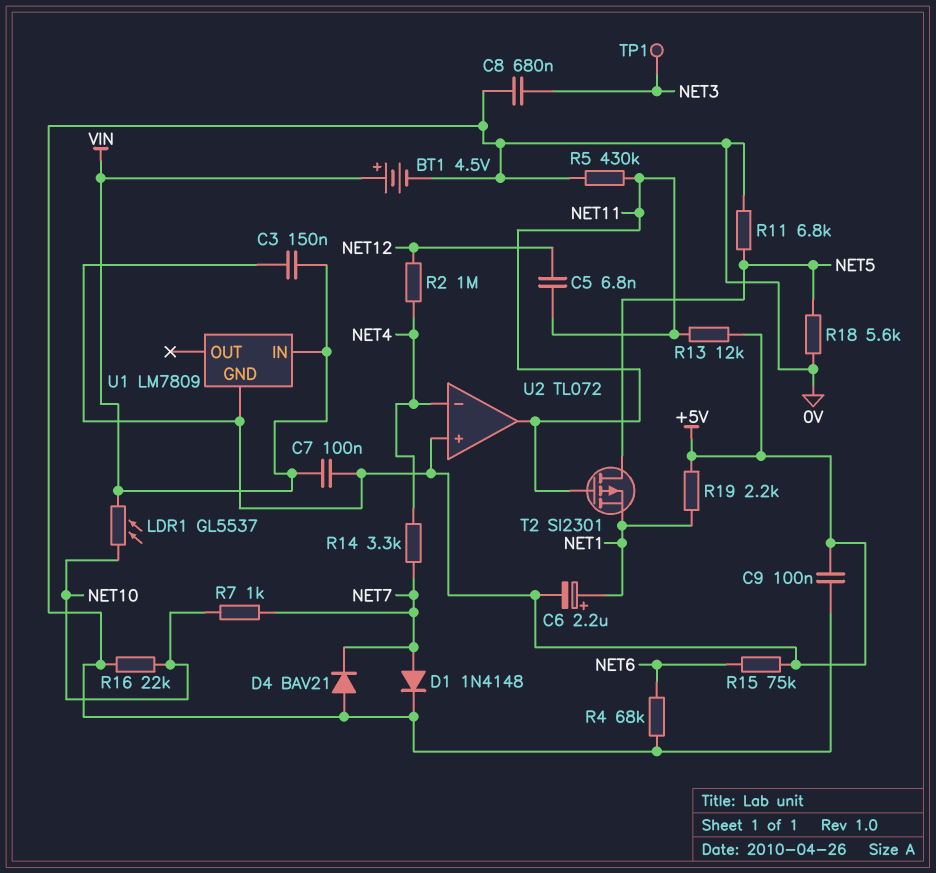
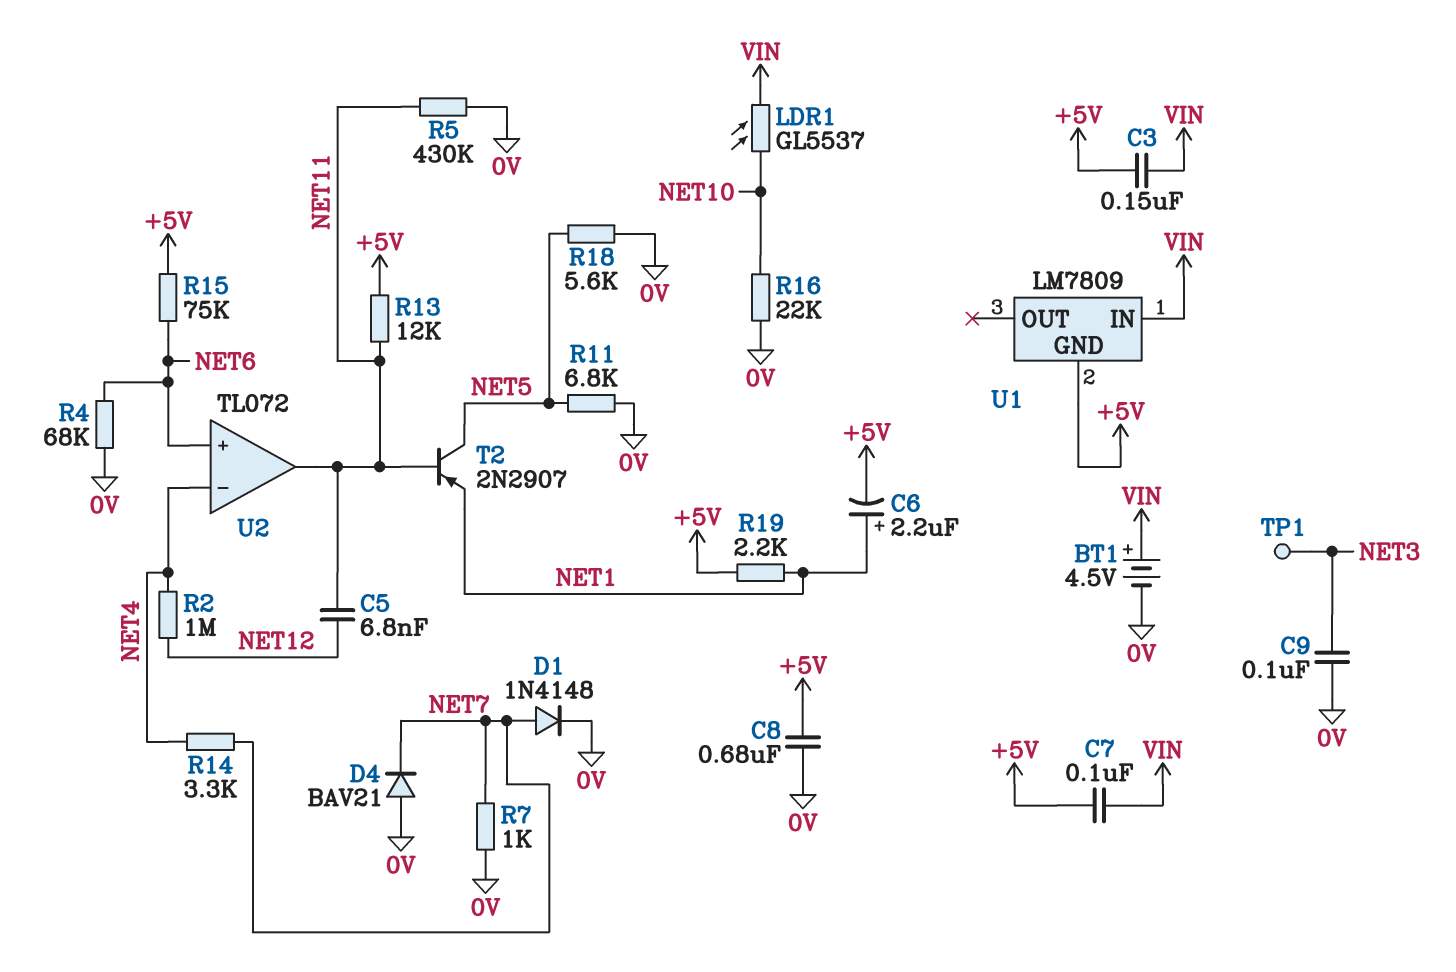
C8: 680nF (0V, NET3) -> 680nF (+5V, 0V)
C9: 100nF (+5V, 0V) -> 100nF (0V, NET3)
R7: 1k (NET7, NET10) -> 1k (0V, NET7)
T2: PMOS SI2301 (G NET11, D NET5, S NET1) -> PNP 2N2907 (B NET11, C NET5, E NET1)
U2 pin in+: +5V -> NET6

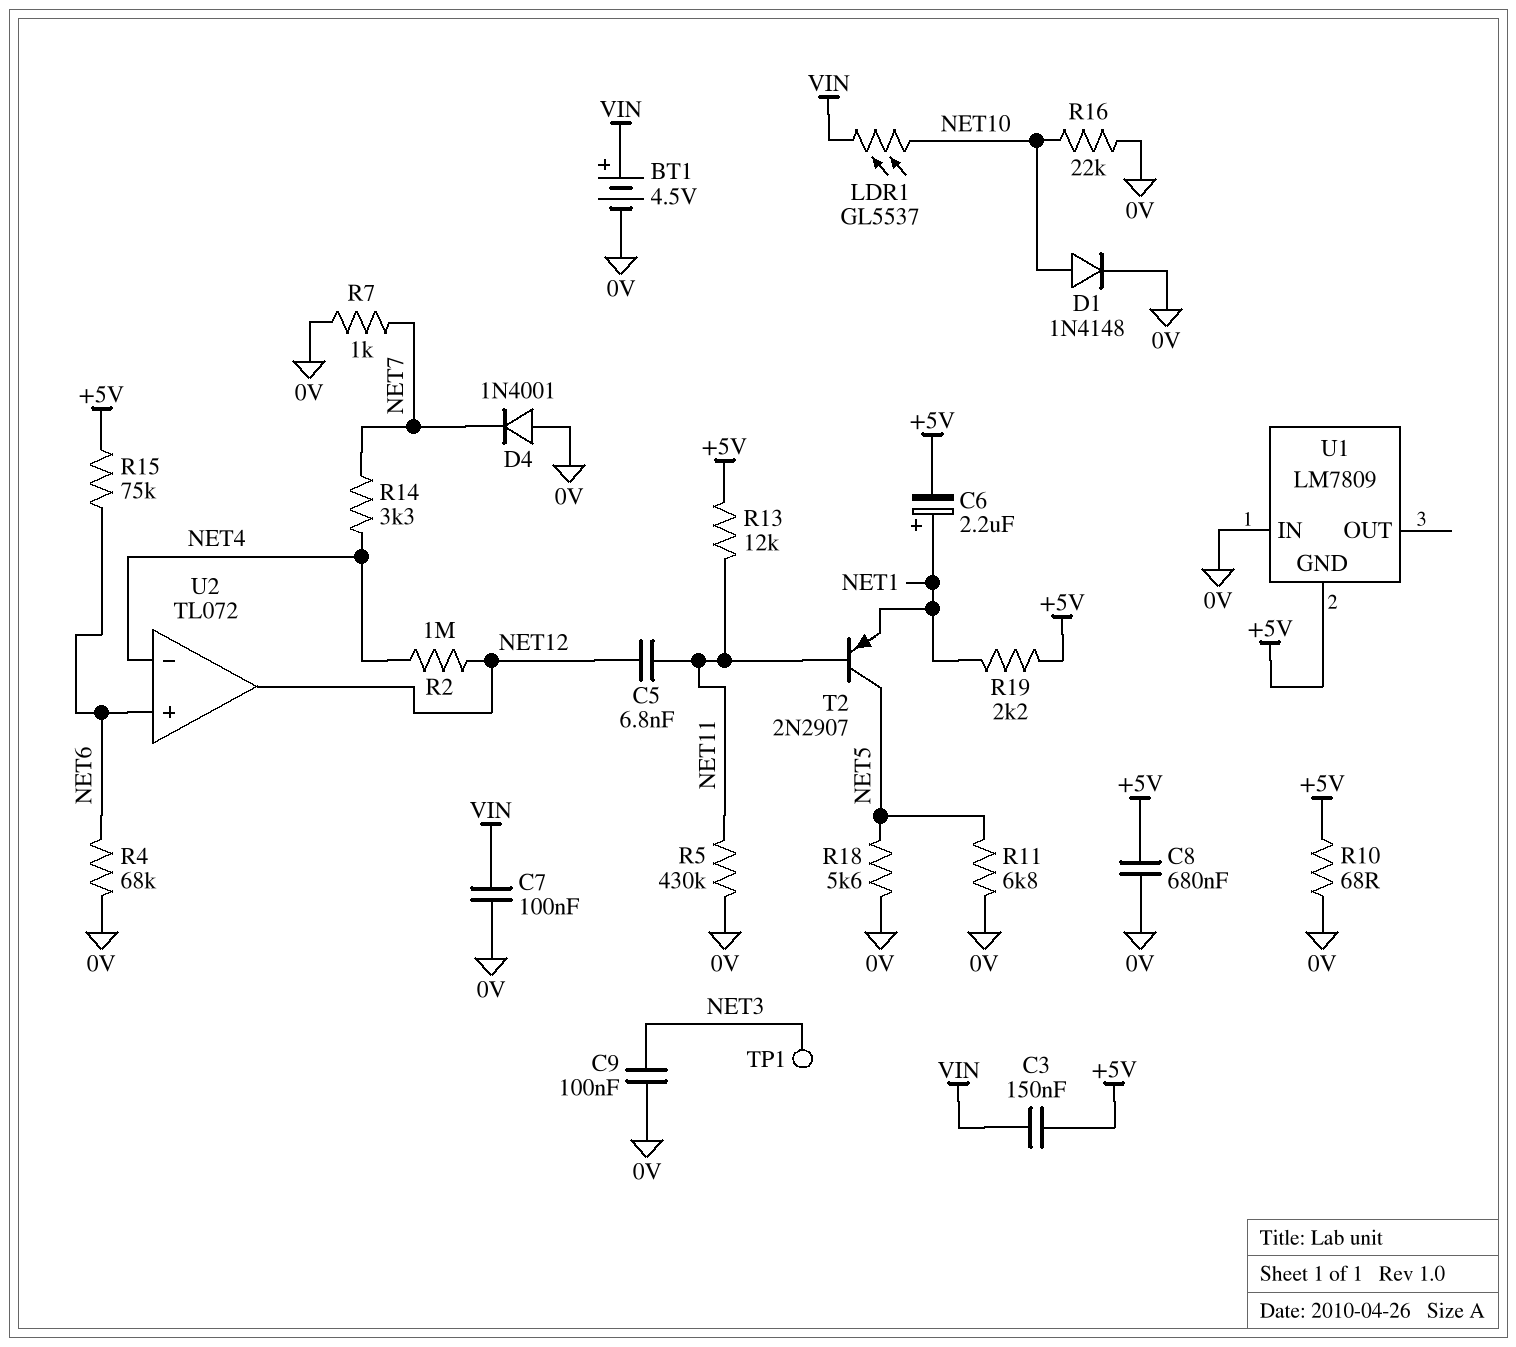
C7: 100nF (+5V, VIN) -> 100nF (0V, VIN)
D1: diode 1N4148 (A NET7, K 0V) -> diode 1N4148 (A NET10, K 0V)
D4: diode BAV21 (A 0V, K NET7) -> diode 1N4001 (A 0V, K NET7)
R10: none -> 68 (+5V, 0V)
U1 pin IN: VIN -> 0V
U2 pin out: NET11 -> NET12

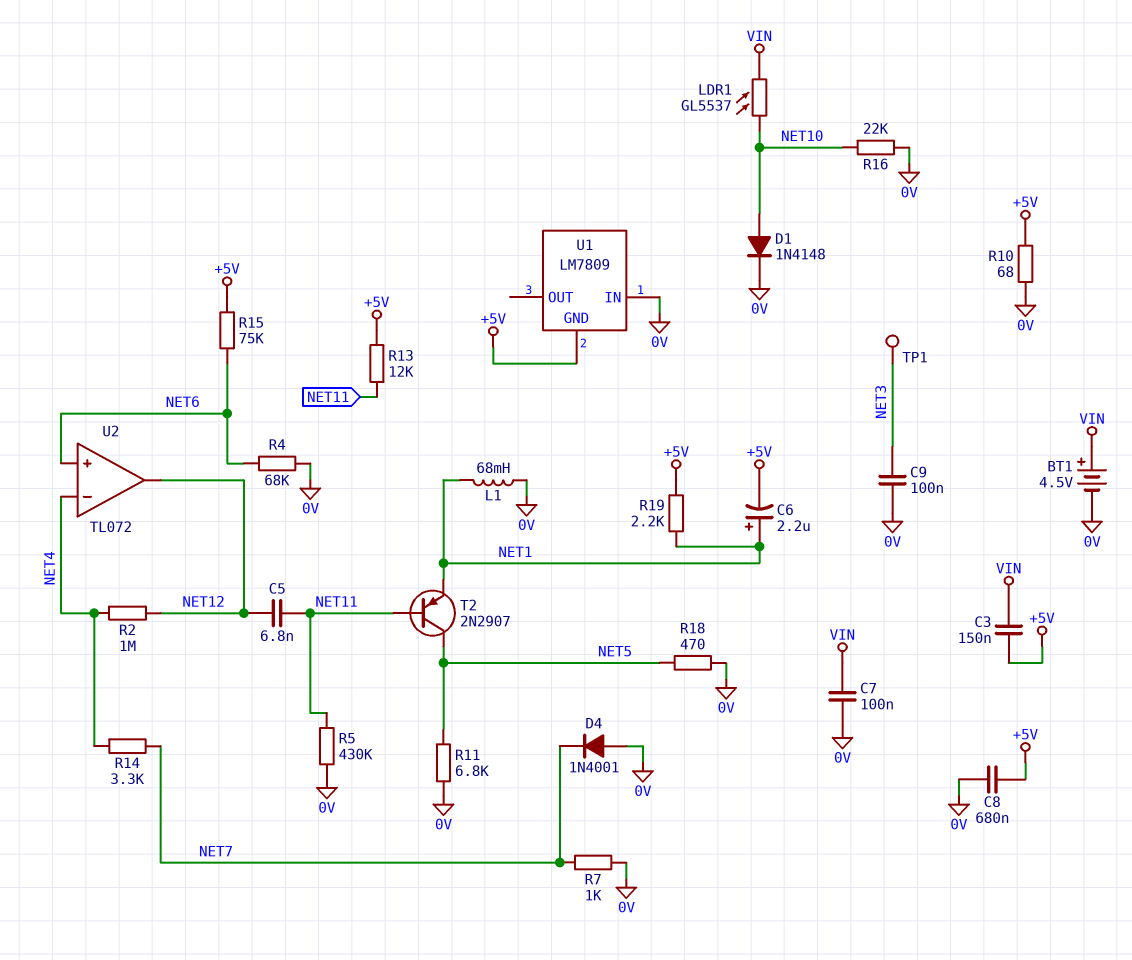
L1: none -> 68mH (0V, NET1)
R18: 5.6k (0V, NET5) -> 470 (0V, NET5)

